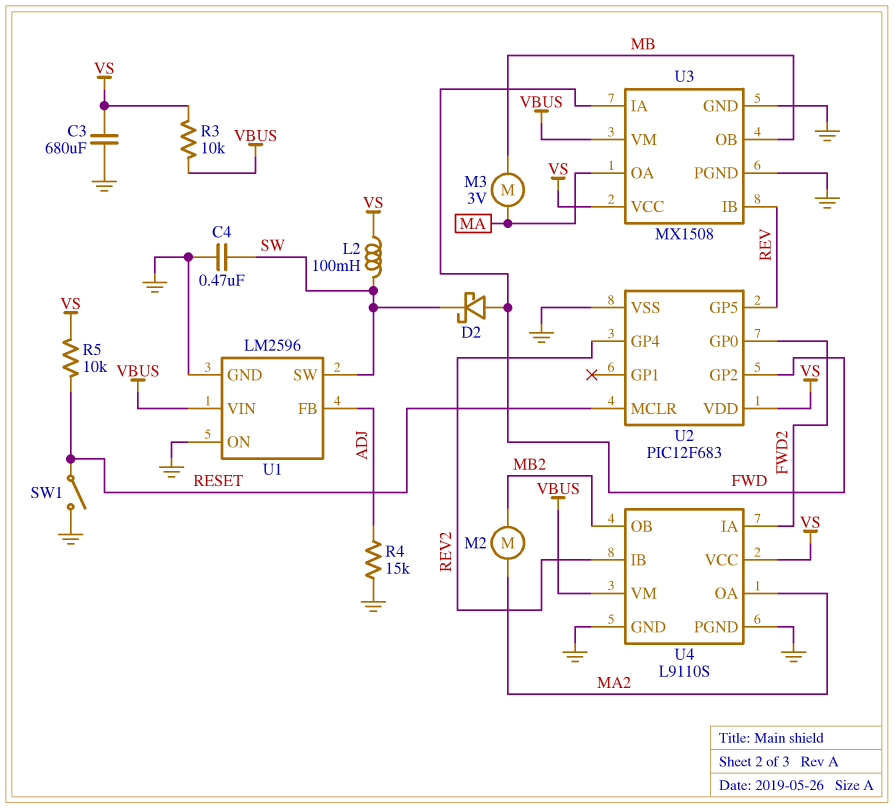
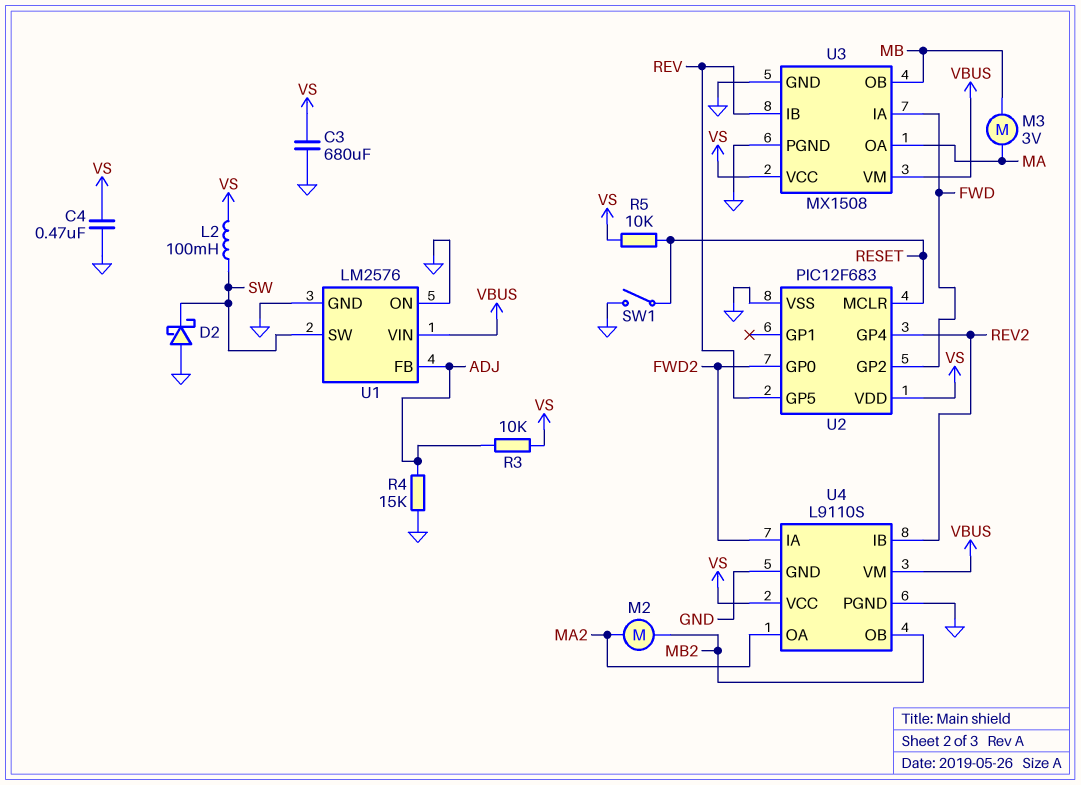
C4: 470nF (GND, SW) -> 470nF (GND, VS)
D2: schottky (A FWD, K SW) -> schottky (A GND, K SW)
R3: 10k (VBUS, VS) -> 10k (ADJ, VS)
U1: LM2596 -> LM2576

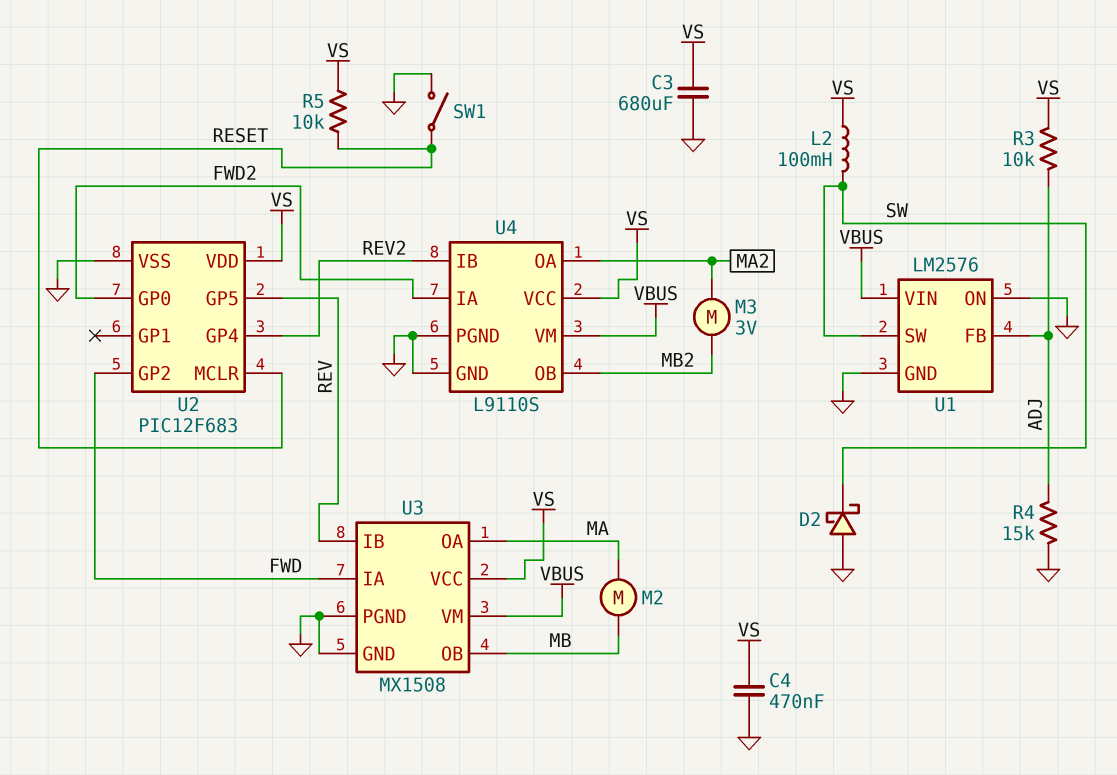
M2: motor (MA2, MB2) -> motor (MA, MB)
M3: motor 3V (MA, MB) -> motor 3V (MA2, MB2)

